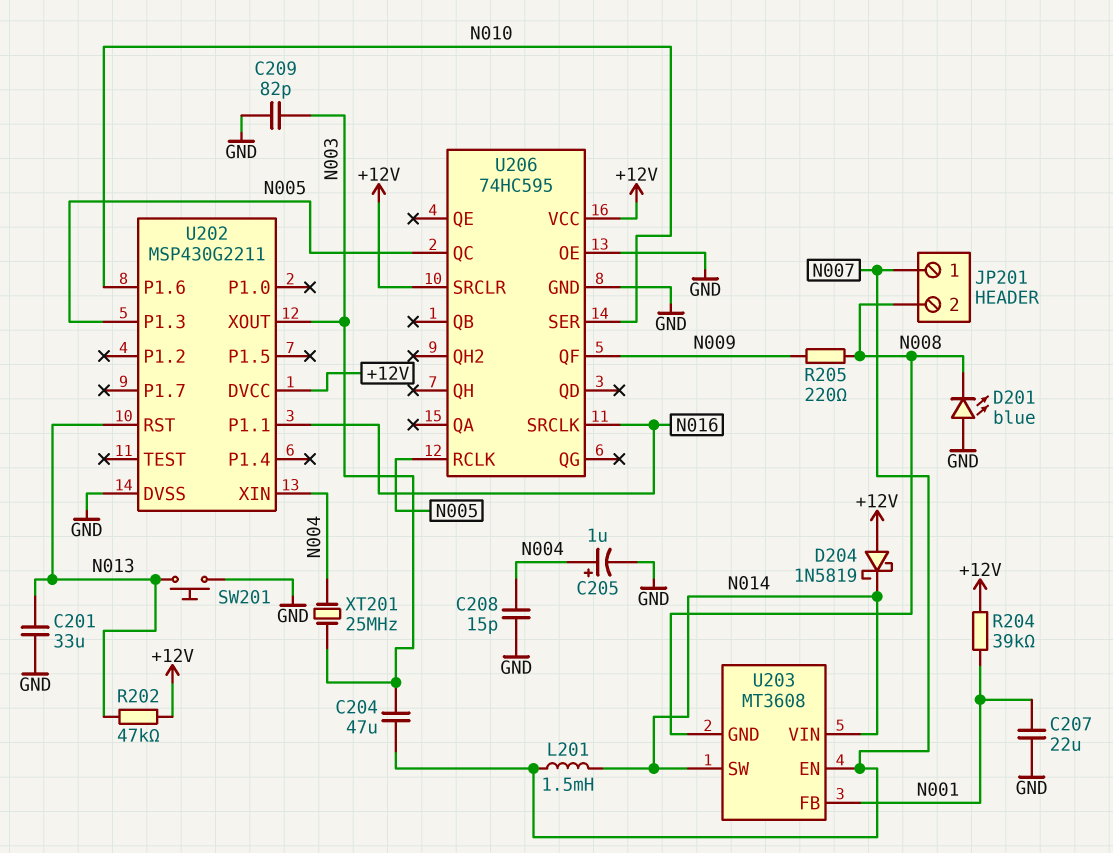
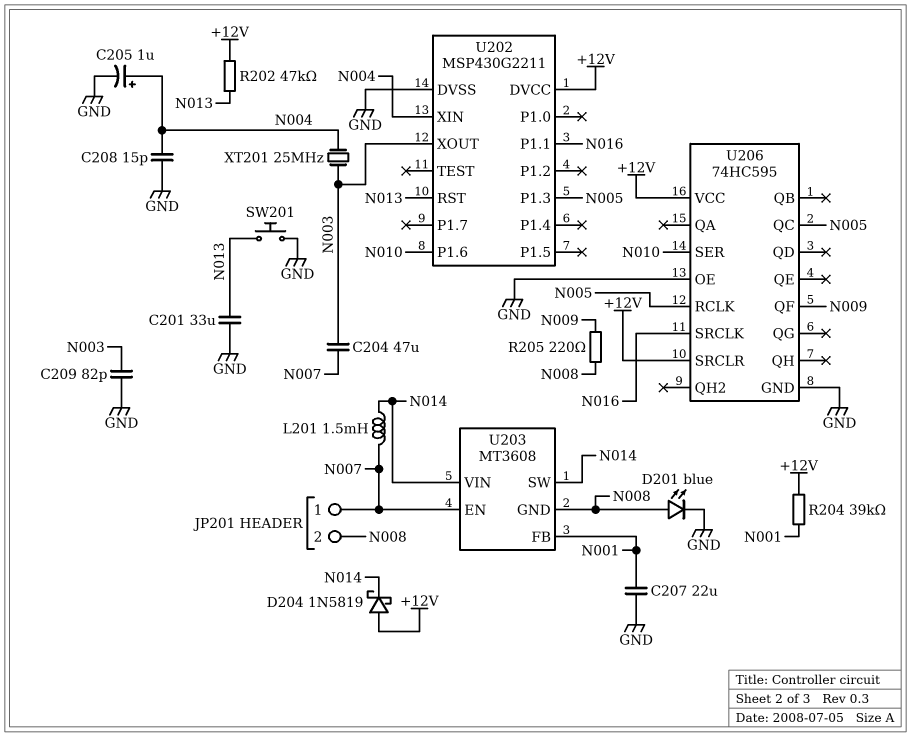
D201: LED blue (A GND, K N008) -> LED blue (A N008, K GND)

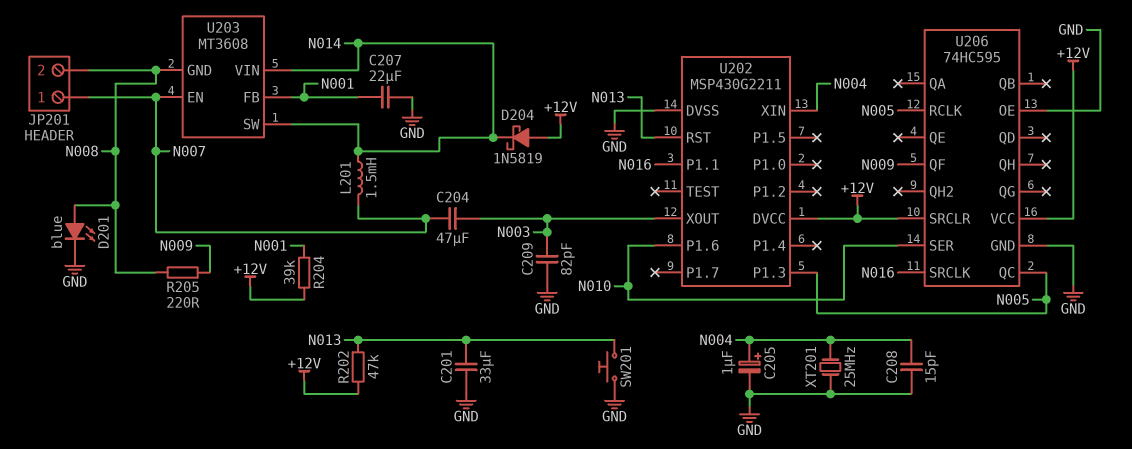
XT201: 25MHz (N003, N004) -> 25MHz (GND, N004)

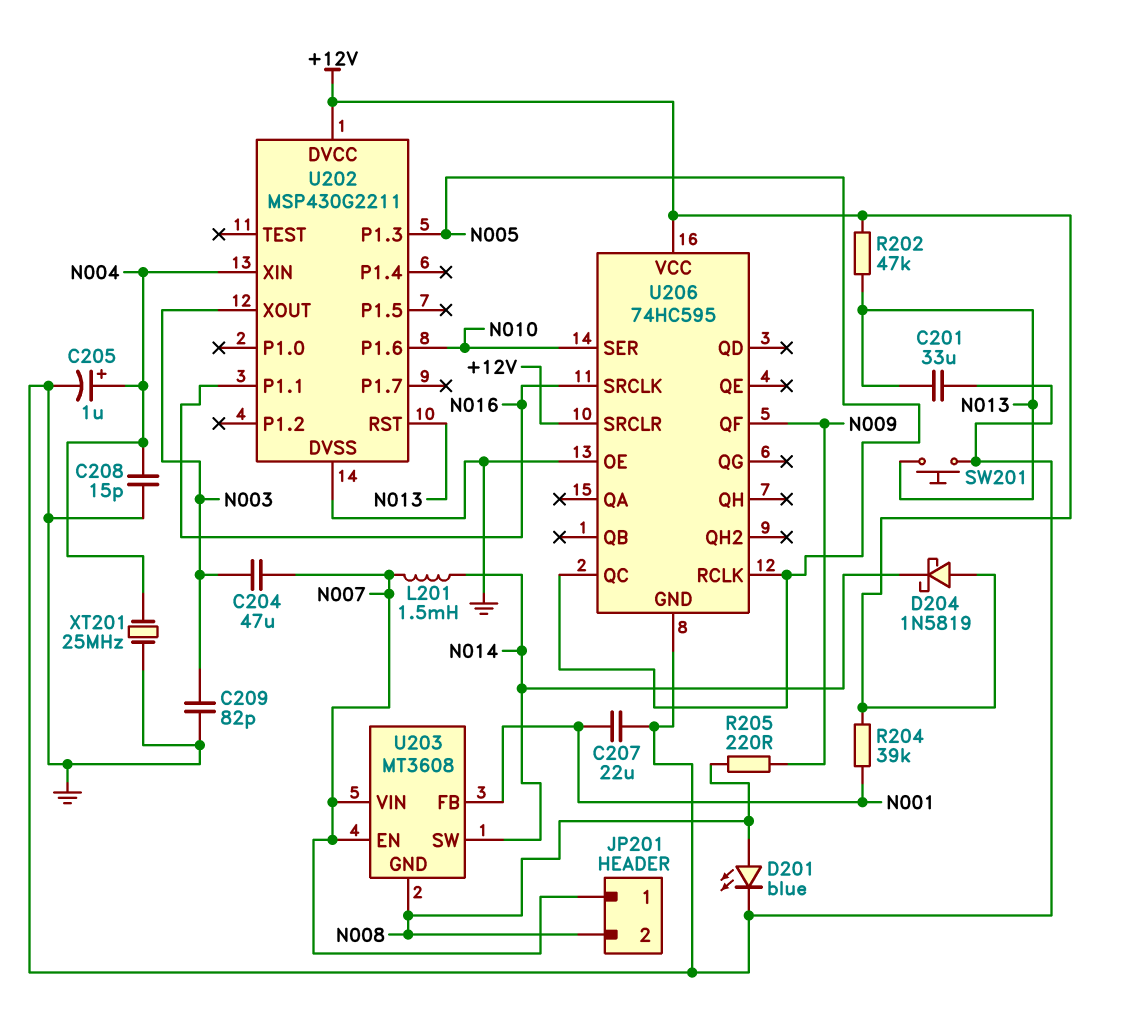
U203 pin VIN: N014 -> N007

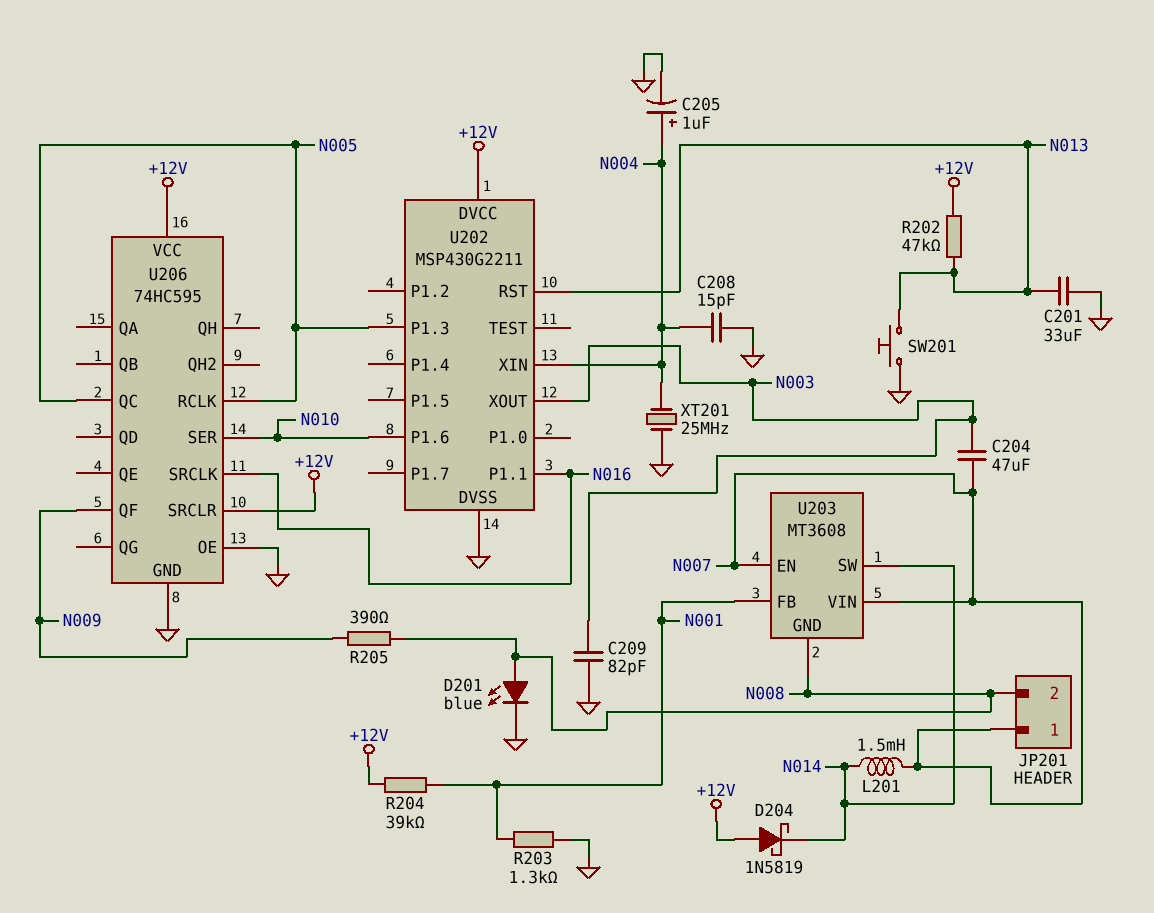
C207: 22uF (GND, N001) -> none
R203: none -> 1.3k (GND, N001)
R205: 220 (N008, N009) -> 390 (N008, N009)

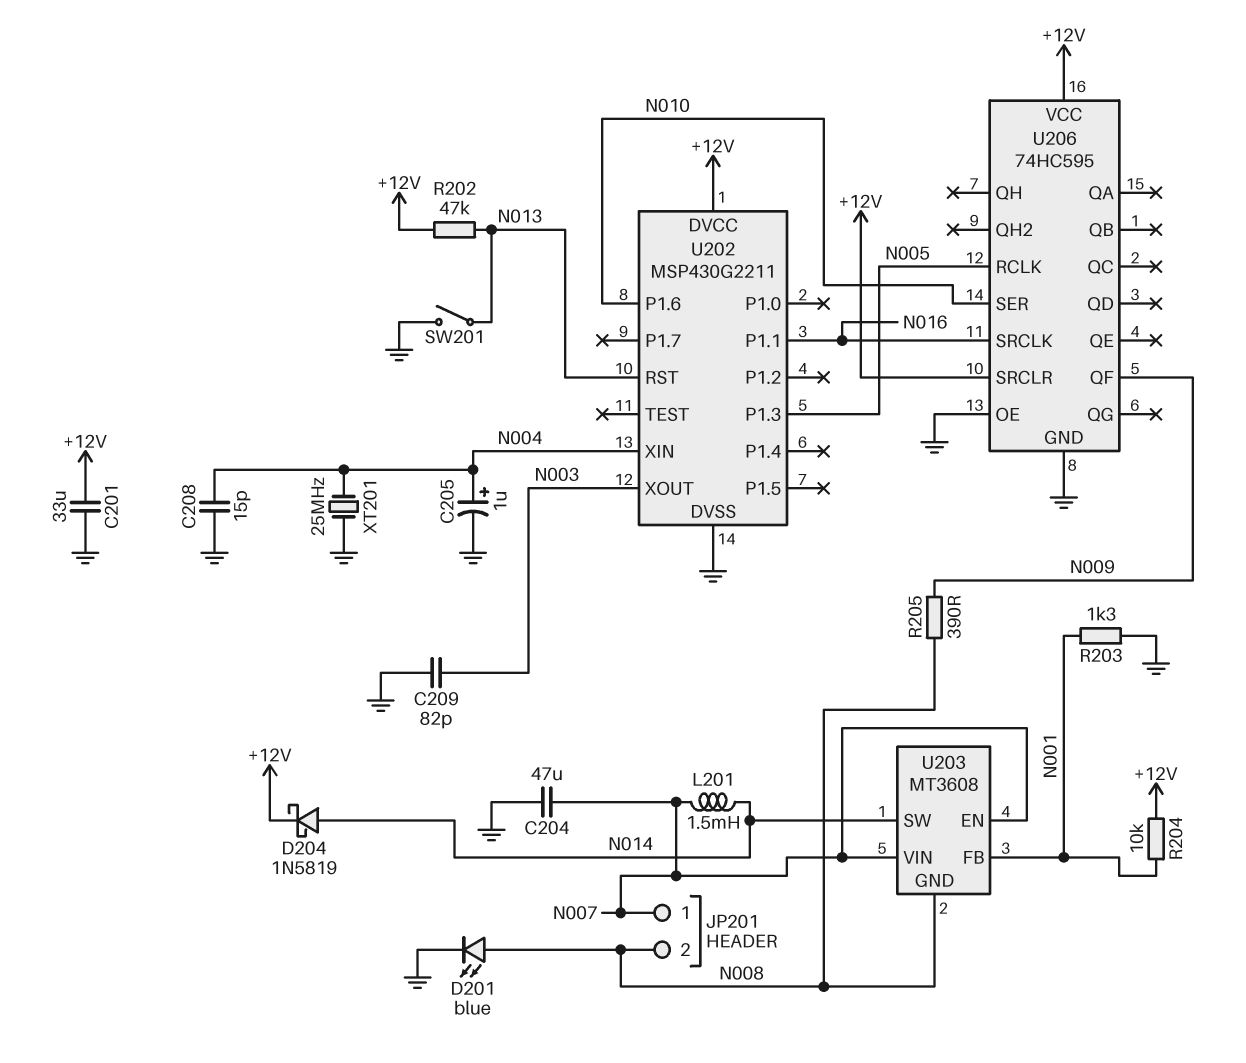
C201: 33uF (GND, N013) -> 33uF (+12V, GND)
C204: 47uF (N003, N007) -> 47uF (GND, N007)
D204: schottky 1N5819 (A +12V, K N014) -> schottky 1N5819 (A N014, K +12V)
R204: 39k (+12V, N001) -> 10k (+12V, N001)
SW201: button (GND, N013) -> switch (GND, N013)
U206 pin QC: N005 -> none

